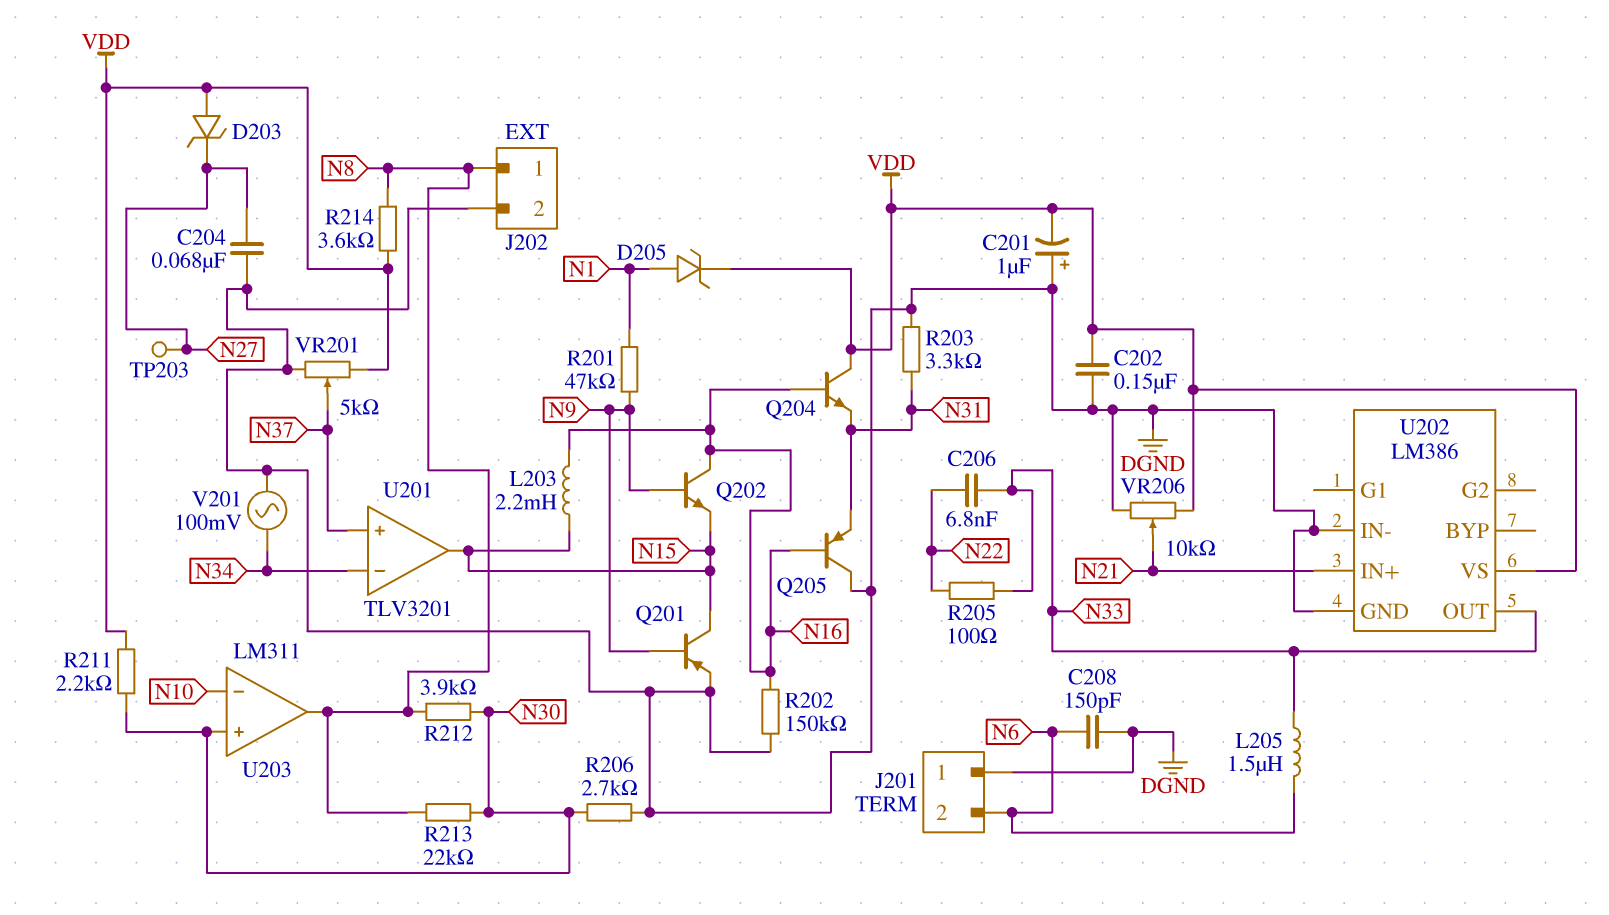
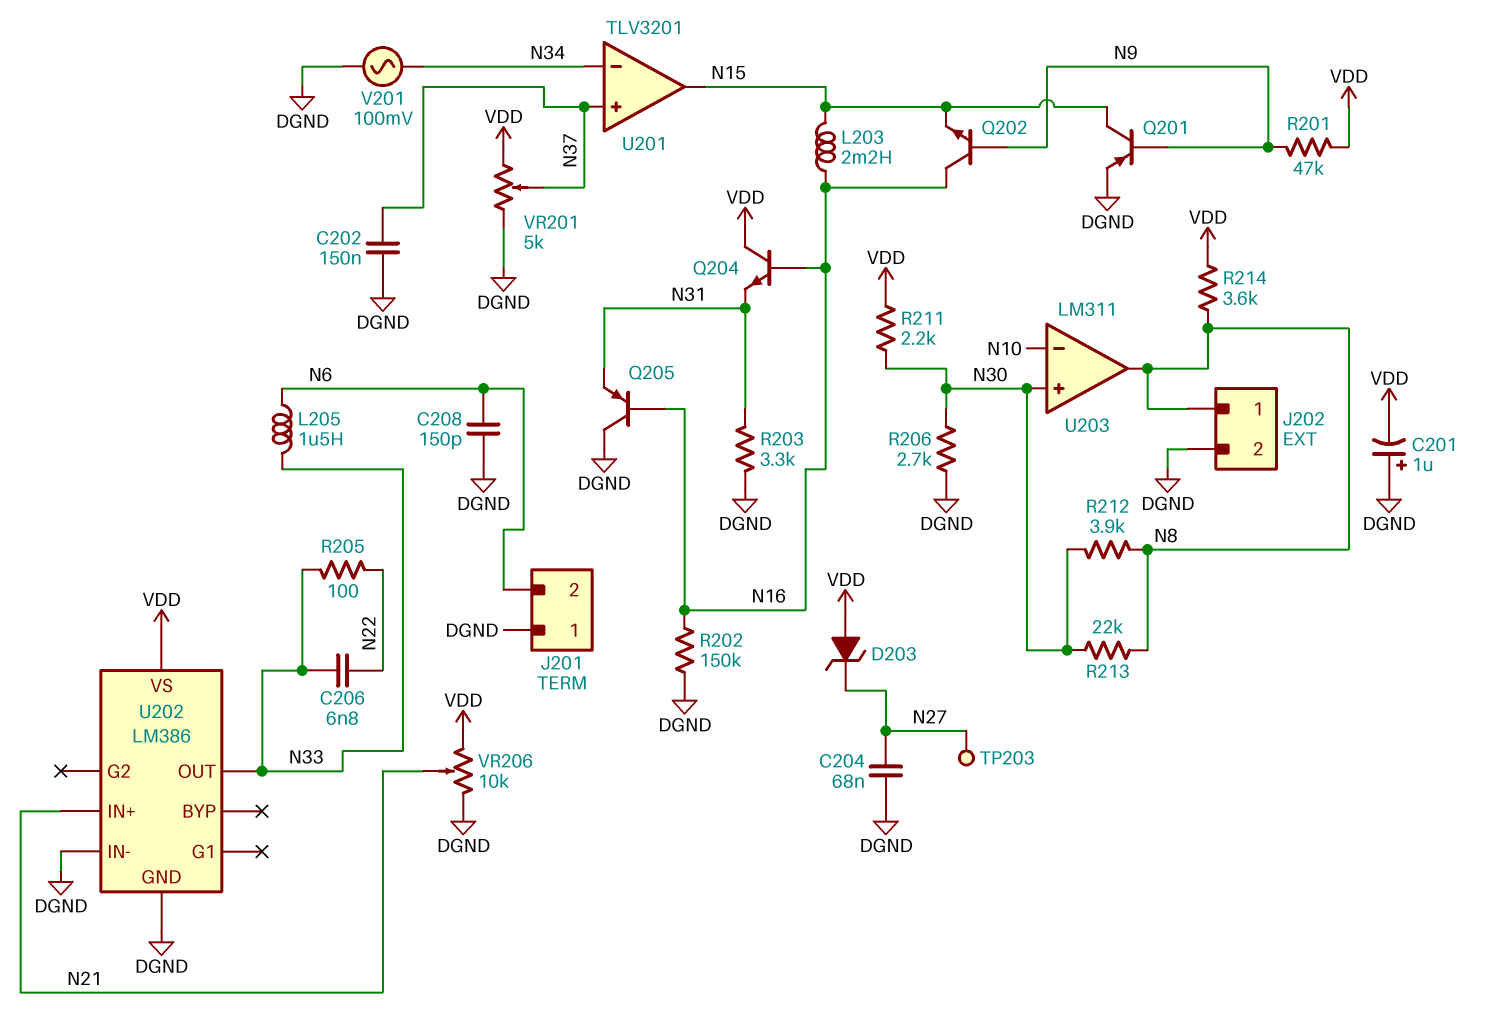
C202: 150nF (DGND, VDD) -> 150nF (DGND, N37)
D205: zener (A N1, K VDD) -> none
R201: 47k (N1, N9) -> 47k (N9, VDD)

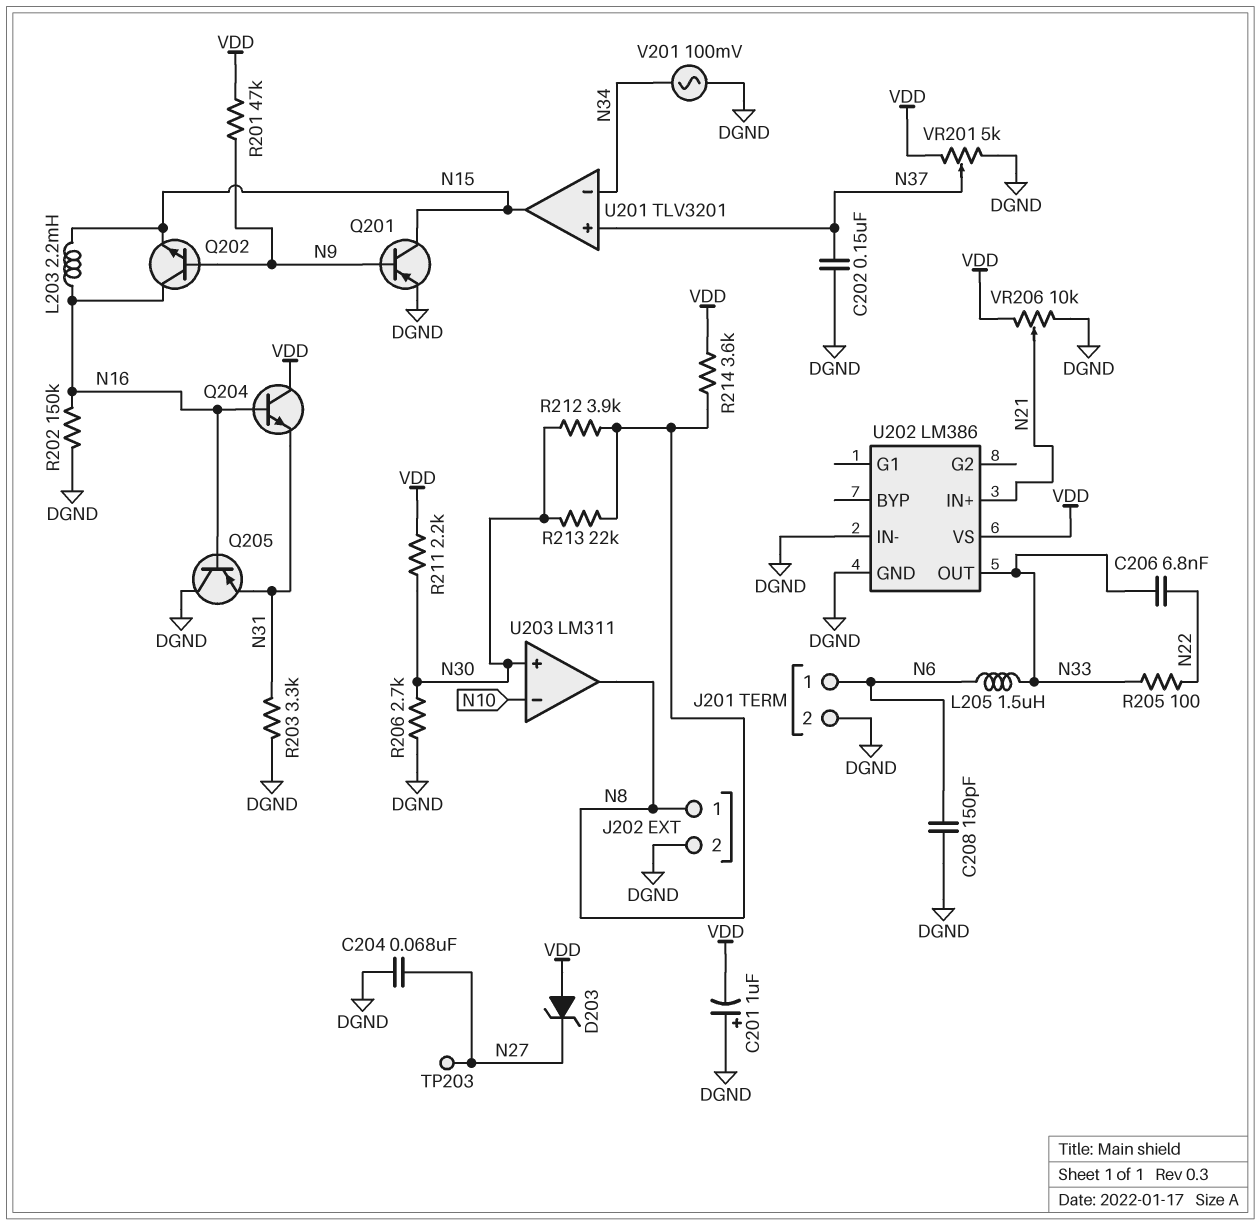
J201 pin 1: DGND -> N6
J201 pin 2: N6 -> DGND

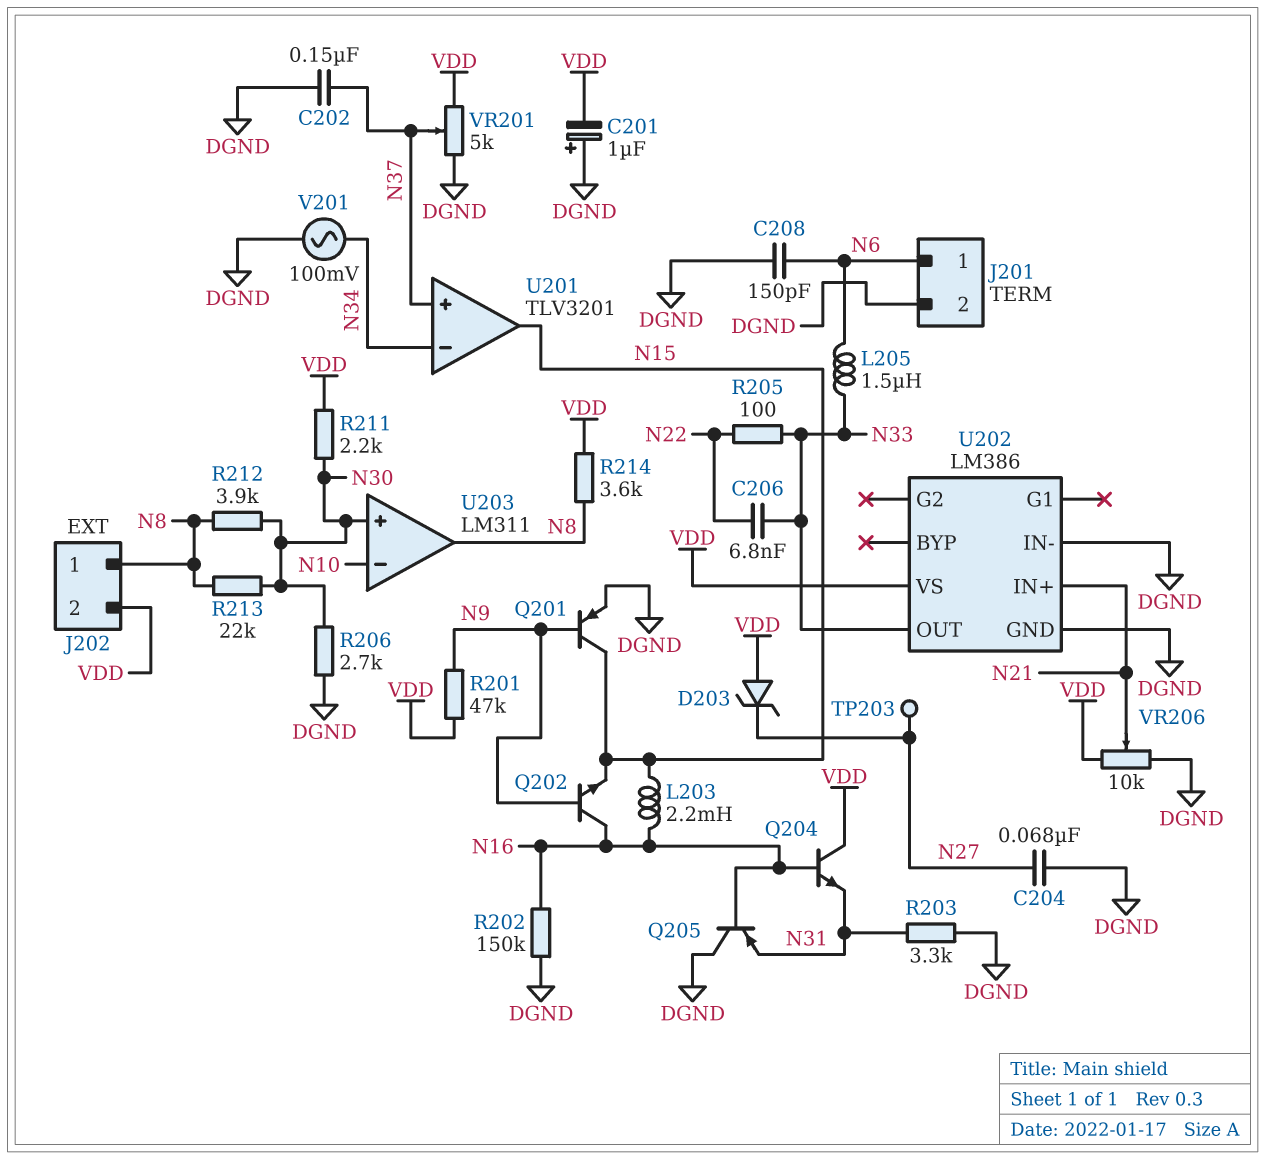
J202 pin 2: DGND -> VDD

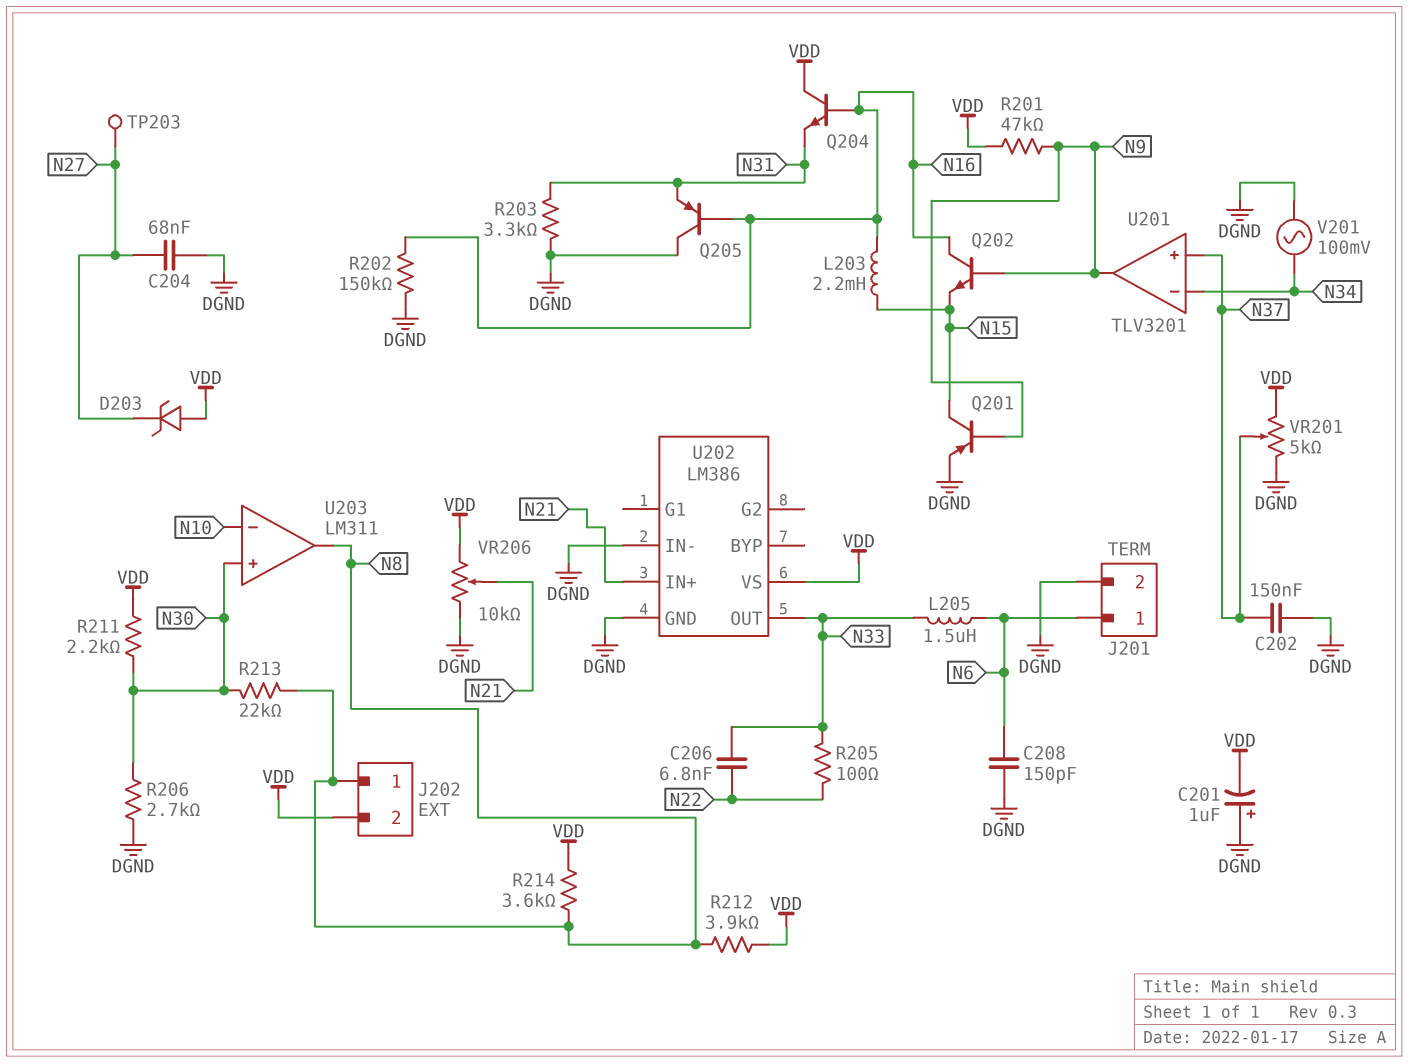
R212: 3.9k (N8, N30) -> 3.9k (N8, VDD)
U201 pin out: N15 -> N9

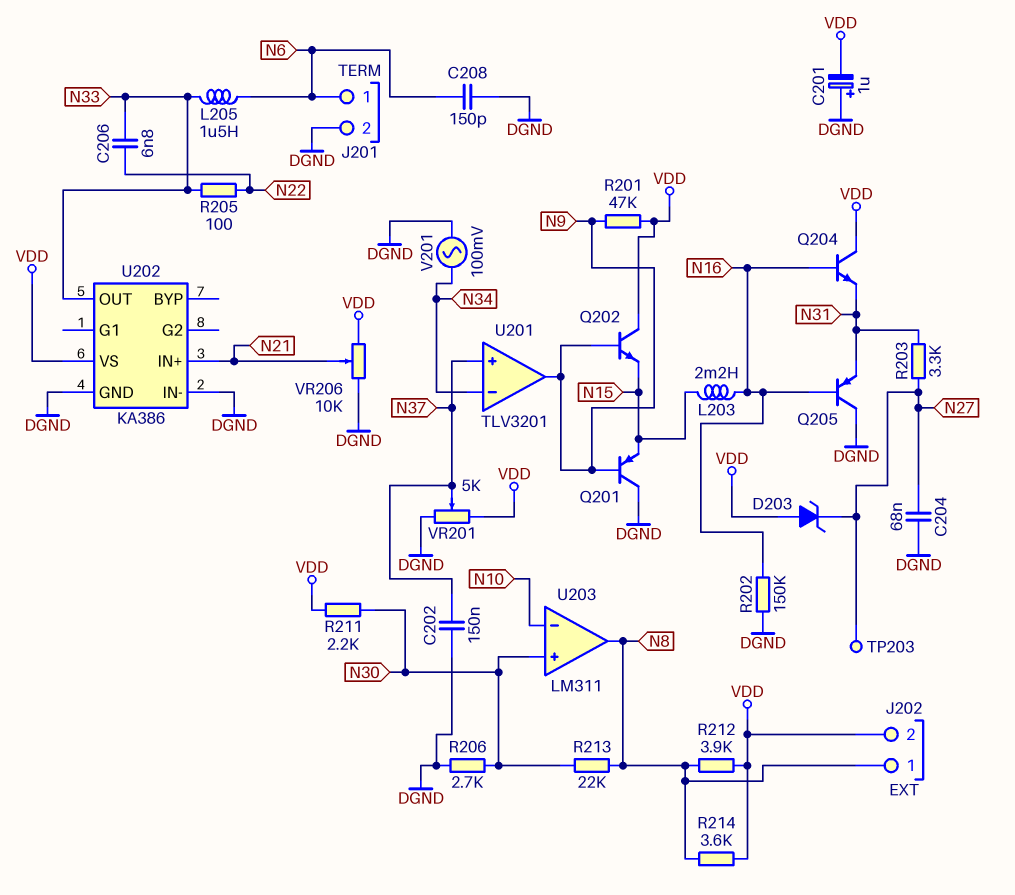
Q201: PNP (B N9, C N15, E DGND) -> PNP (B N9, C DGND, E N15)
Q202: NPN (B N9, C N16, E N15) -> NPN (B N9, C VDD, E N15)
R203: 3.3k (DGND, N31) -> 3.3k (N27, N31)
U202: LM386 -> KA386

